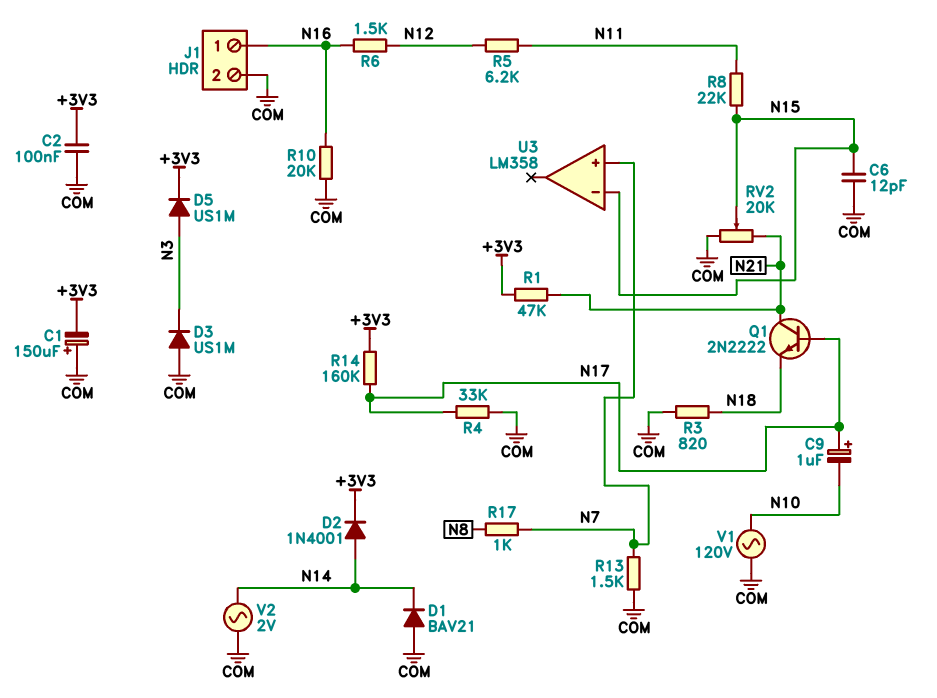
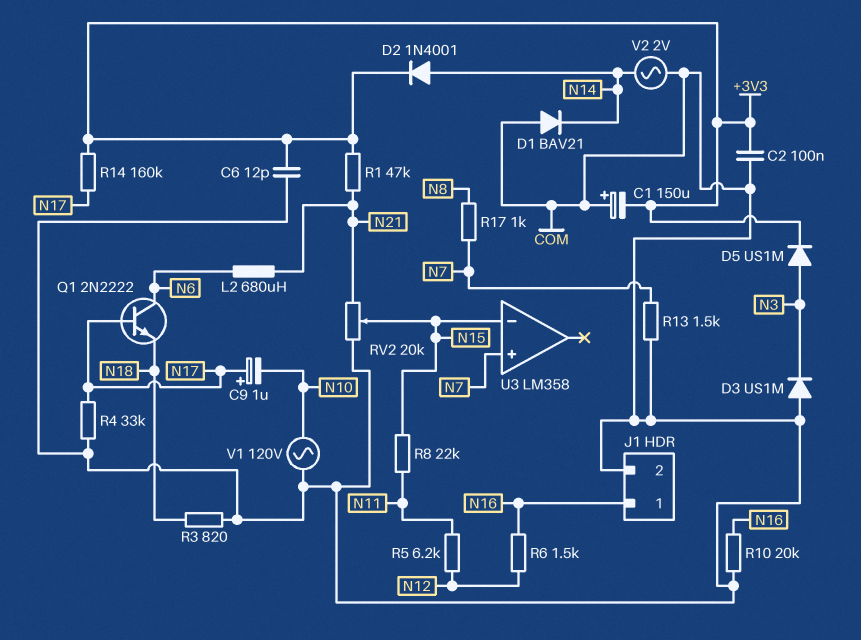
C6: 12pF (COM, N15) -> 12pF (+3V3, COM)
L2: none -> 680uH (N6, N21)
Q1: NPN 2N2222 (B N17, C N21, E N18) -> NPN 2N2222 (B N17, C N6, E N18)

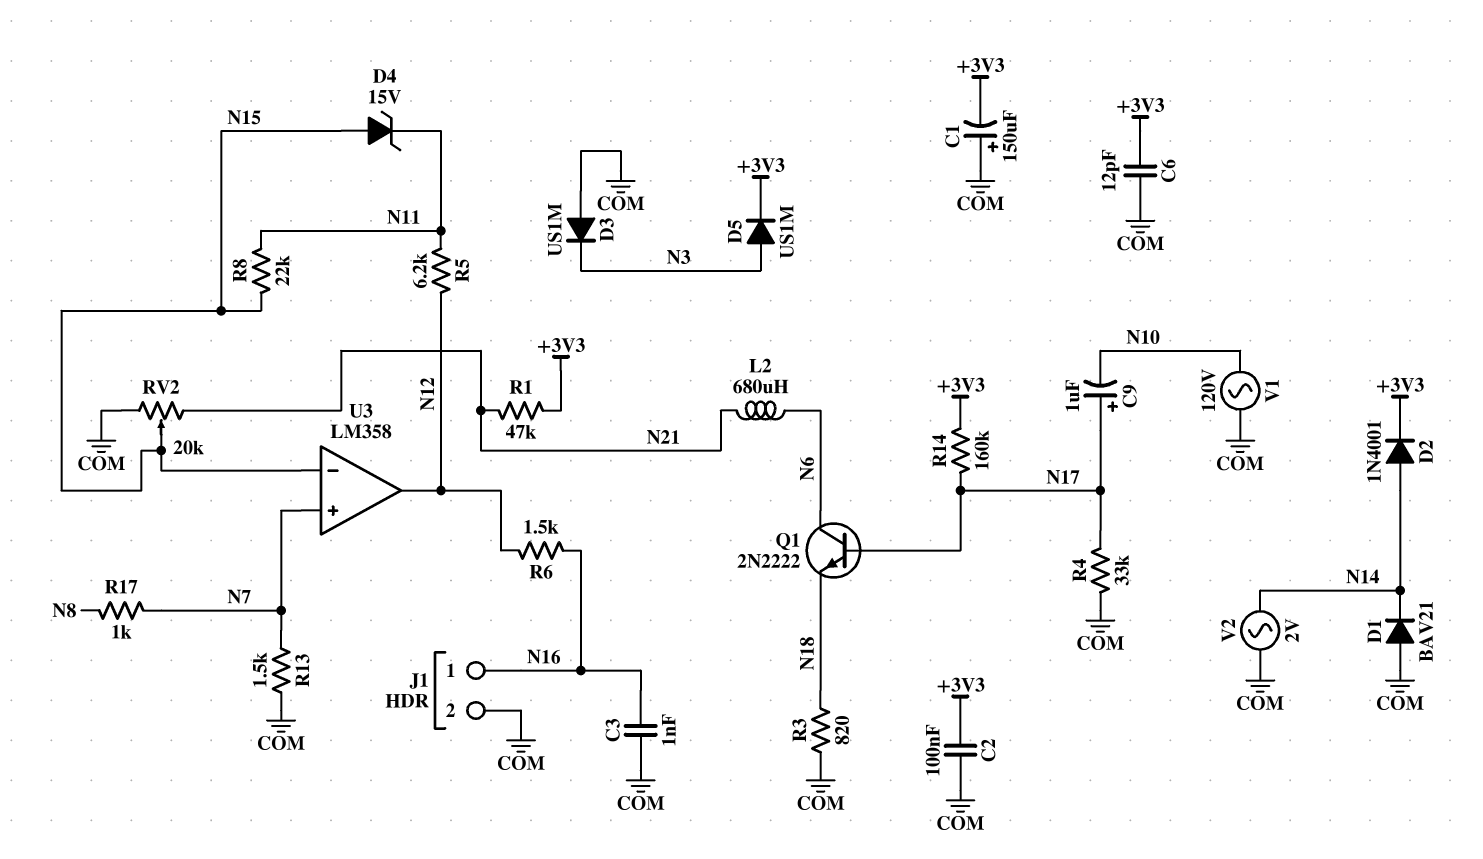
C3: none -> 1nF (COM, N16)
D4: none -> zener 15V (A N15, K N11)
R10: 20k (COM, N16) -> none
U3 pin out: none -> N12

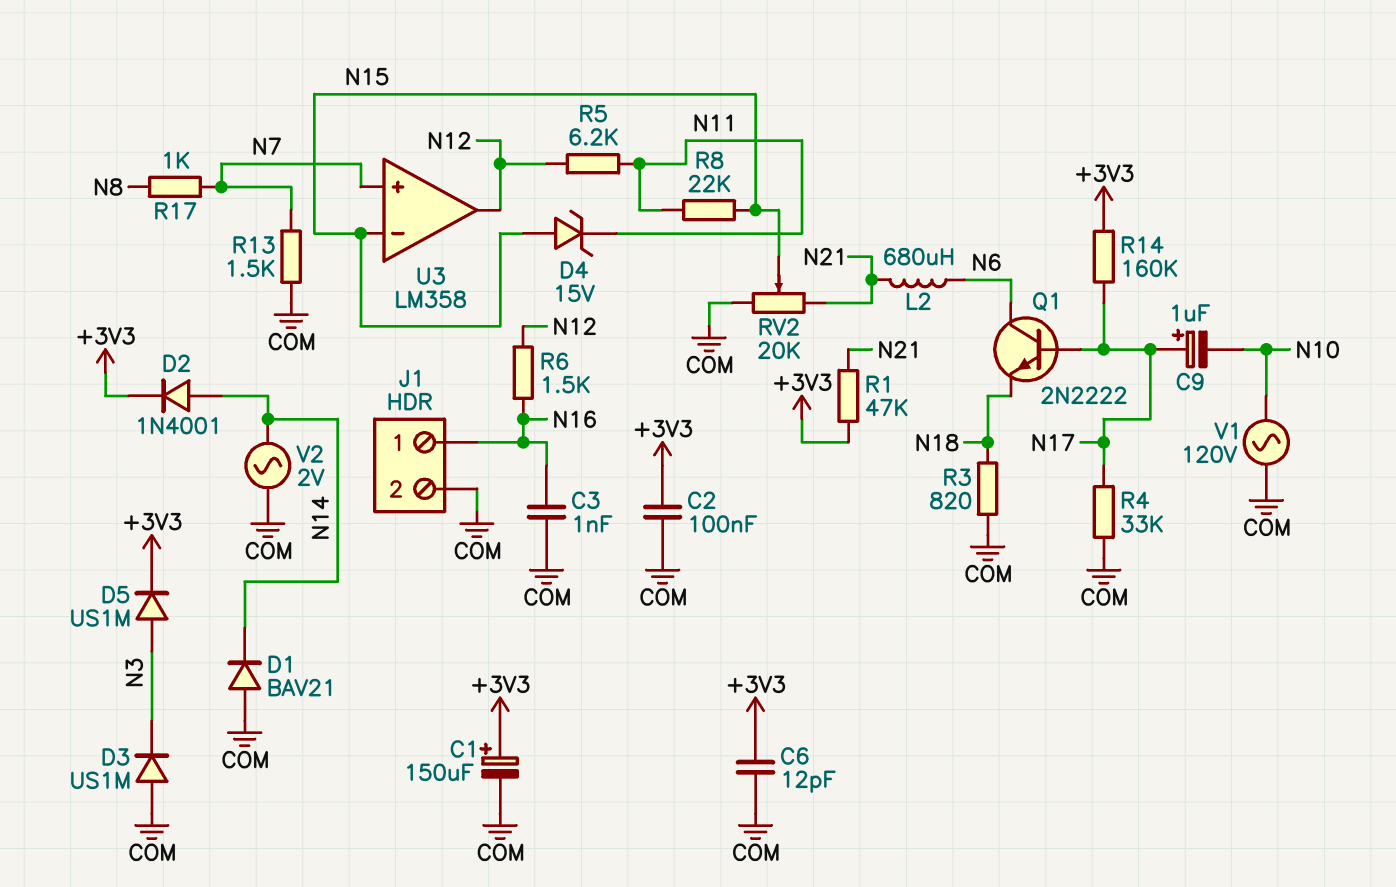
C1: 150uF (plus COM, minus +3V3) -> 150uF (plus +3V3, minus COM)

